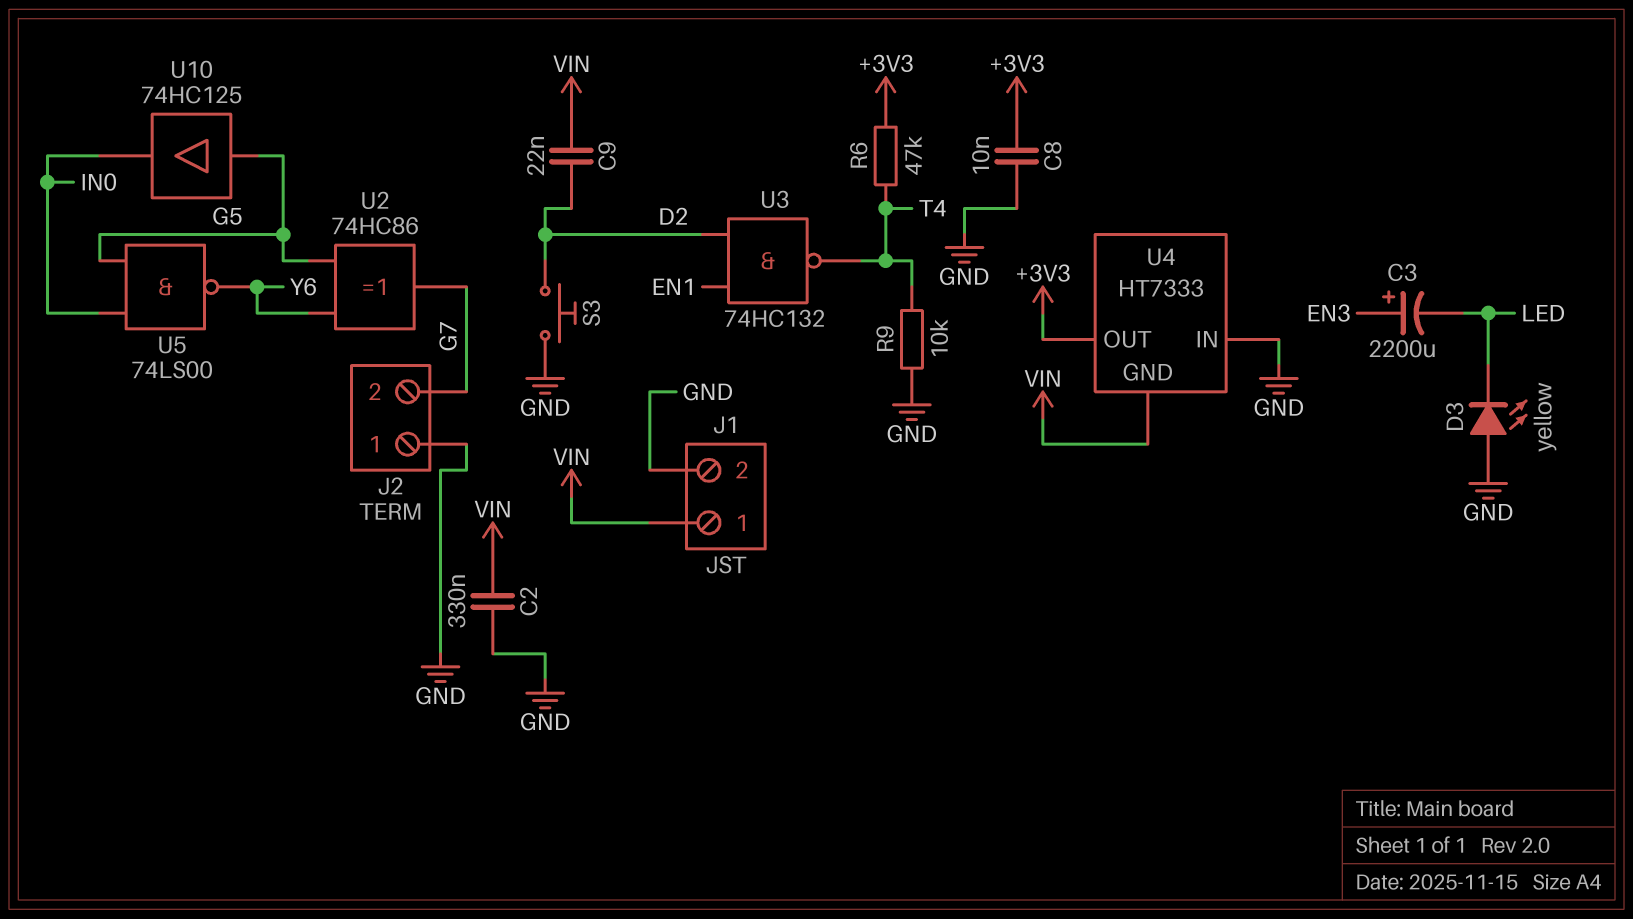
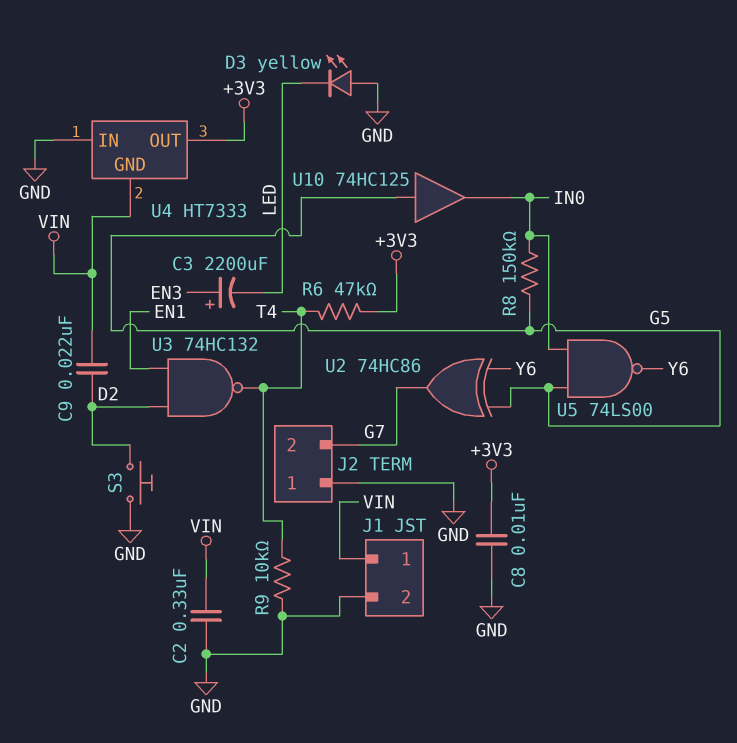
R8: none -> 150k (G5, IN0)

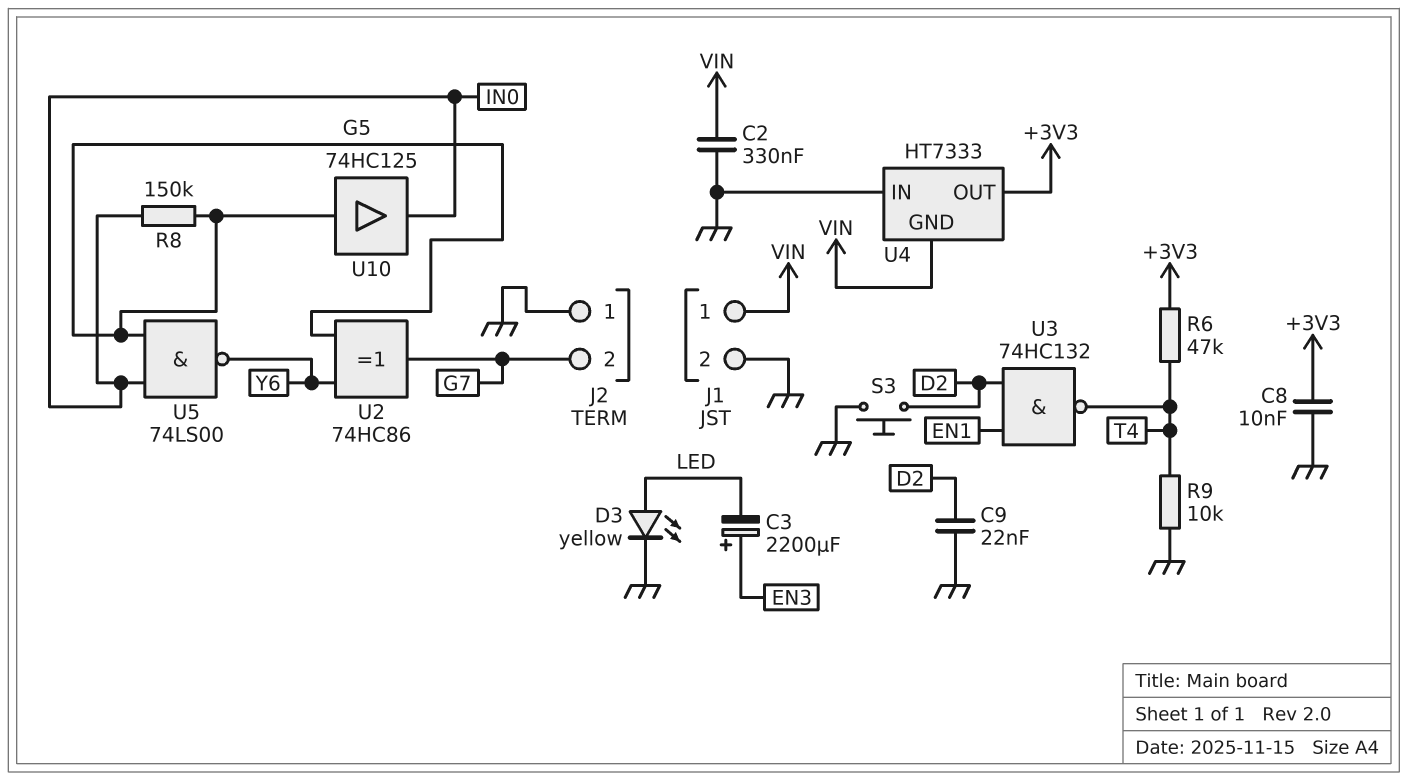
C9: 22nF (D2, VIN) -> 22nF (D2, GND)
D3: LED yellow (A GND, K LED) -> LED yellow (A LED, K GND)

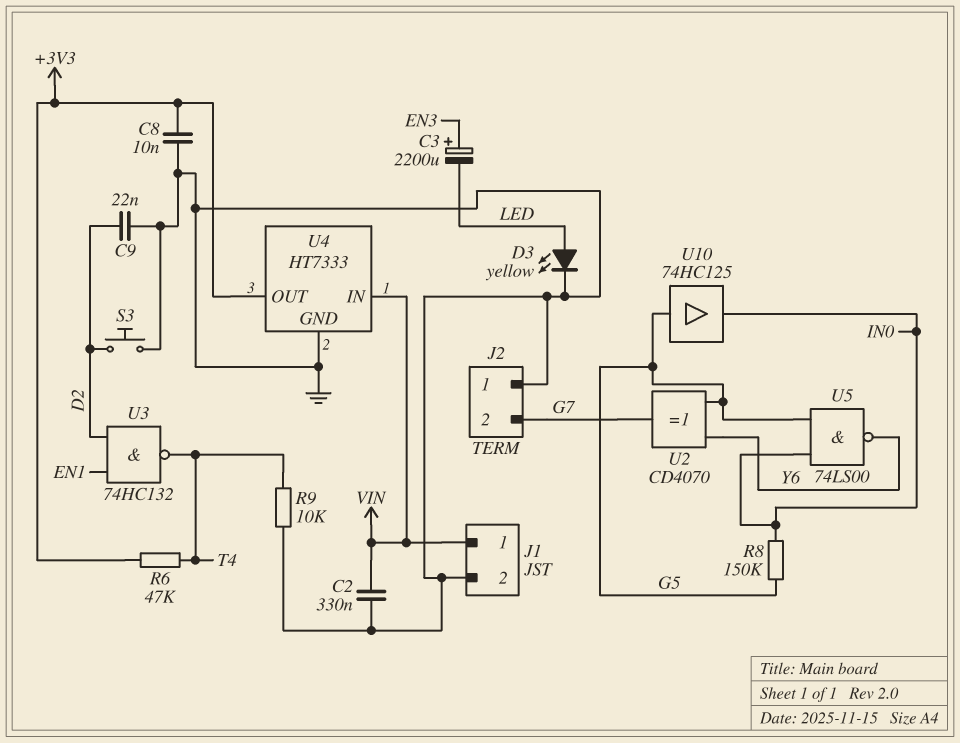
U2: XOR 74HC86 (in G5, in Y6, out G7) -> XOR CD4070 (in G5, in Y6, out G7)
U4 pin GND: VIN -> GND
U4 pin IN: GND -> VIN

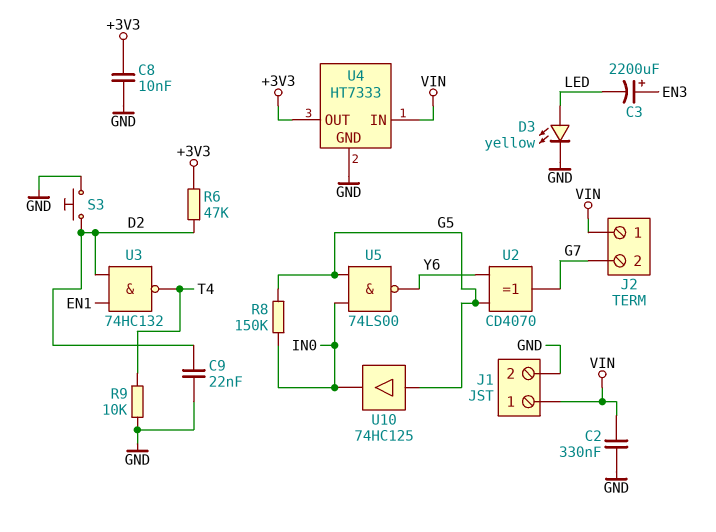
J2 pin 1: GND -> VIN
R6: 47k (+3V3, T4) -> 47k (+3V3, D2)

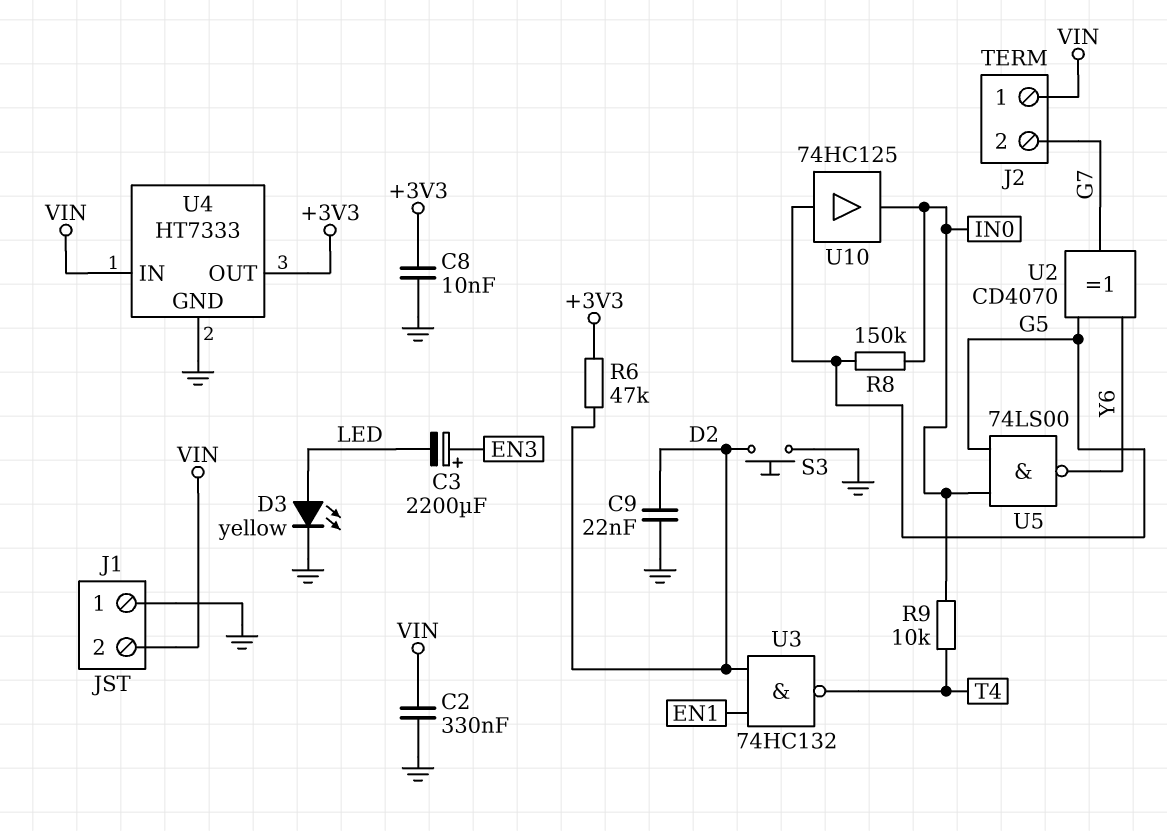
J1 pin 1: VIN -> GND
J1 pin 2: GND -> VIN
R9: 10k (GND, T4) -> 10k (IN0, T4)

